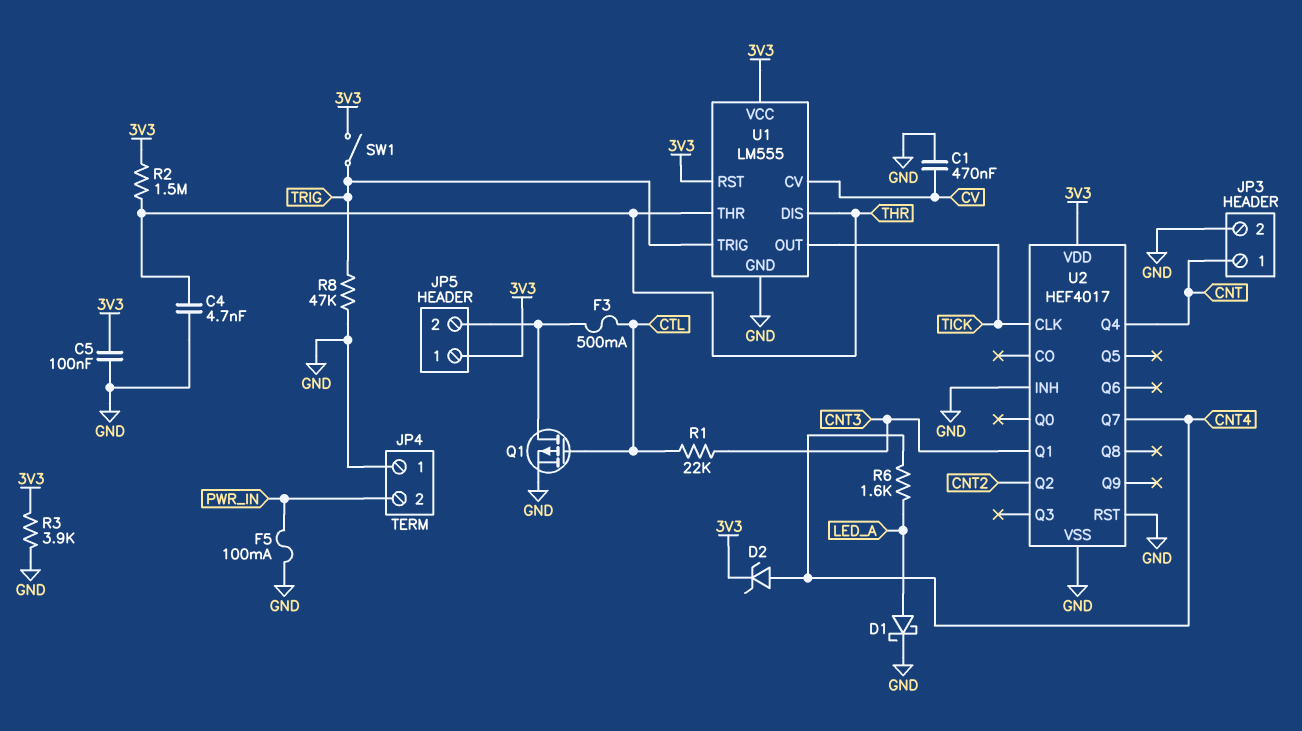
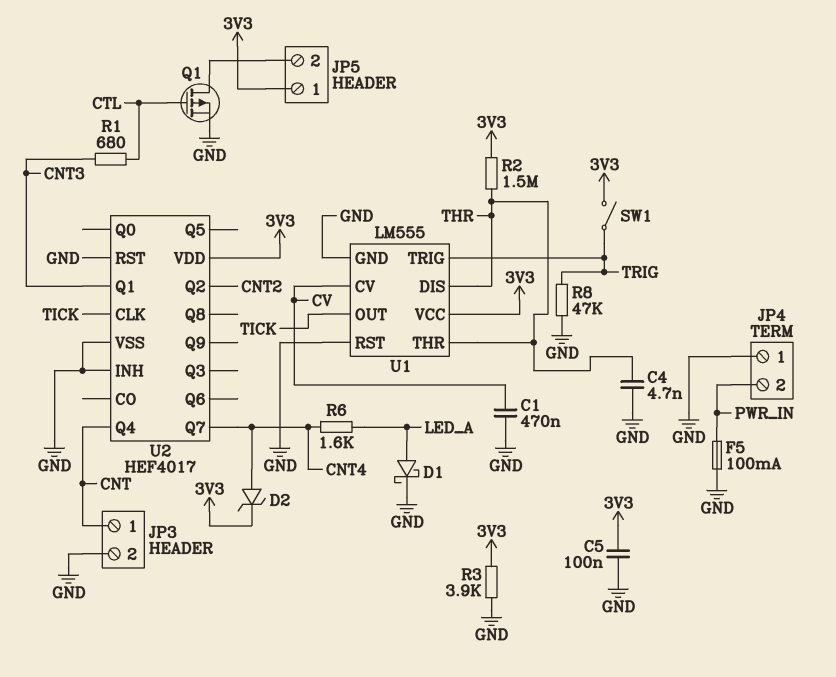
F3: 500mA (CTL, JP5/2) -> none
R1: 22k (CNT3, CTL) -> 680 (CNT3, CTL)
U1 pin RST: 3V3 -> GND

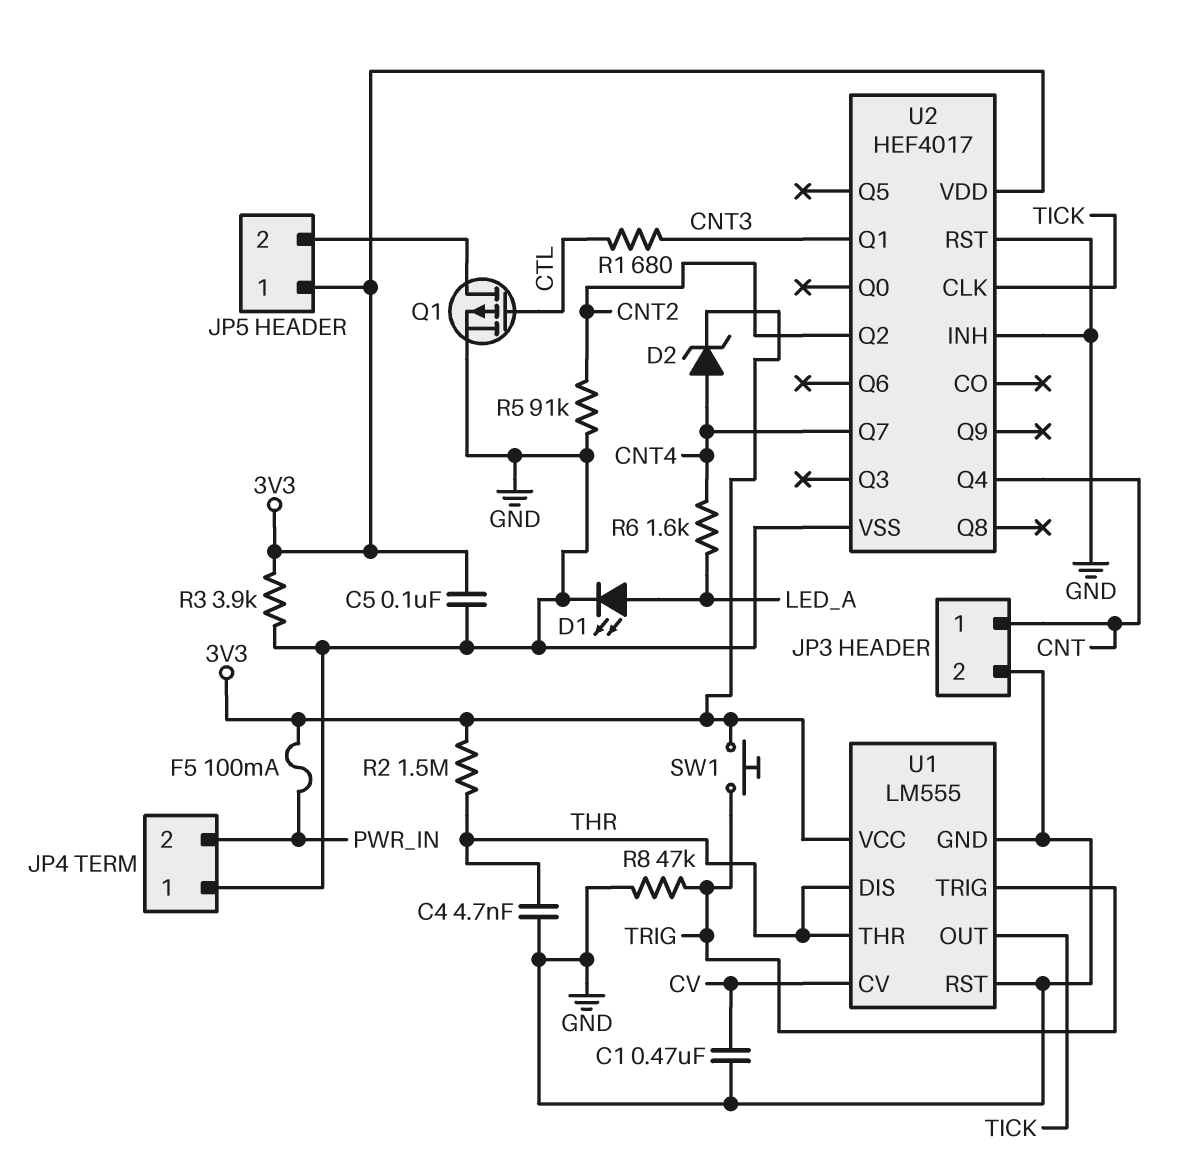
D1: schottky (A LED_A, K GND) -> LED (A LED_A, K GND)
F5: 100mA (GND, PWR_IN) -> 100mA (3V3, PWR_IN)
R5: none -> 91k (CNT2, GND)
SW1: switch (3V3, TRIG) -> button (3V3, TRIG)

